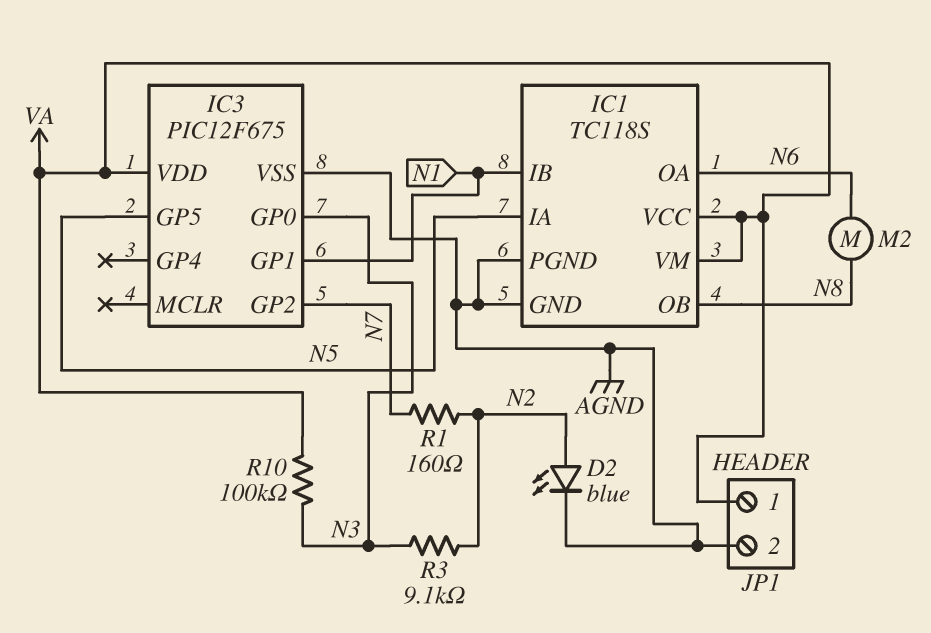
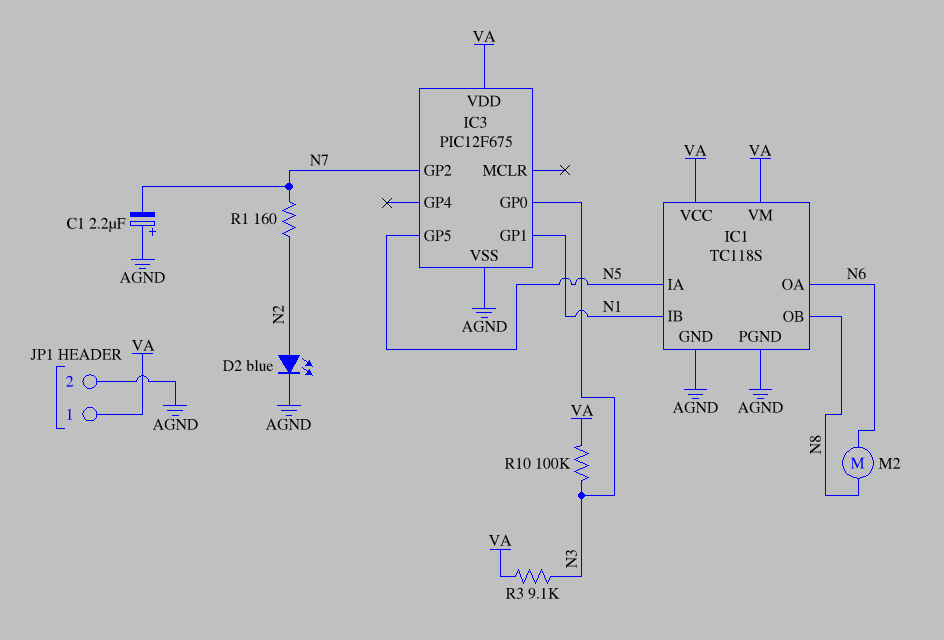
C1: none -> 2.2uF (plus AGND, minus N7)
R3: 9.1k (N2, N3) -> 9.1k (N3, VA)

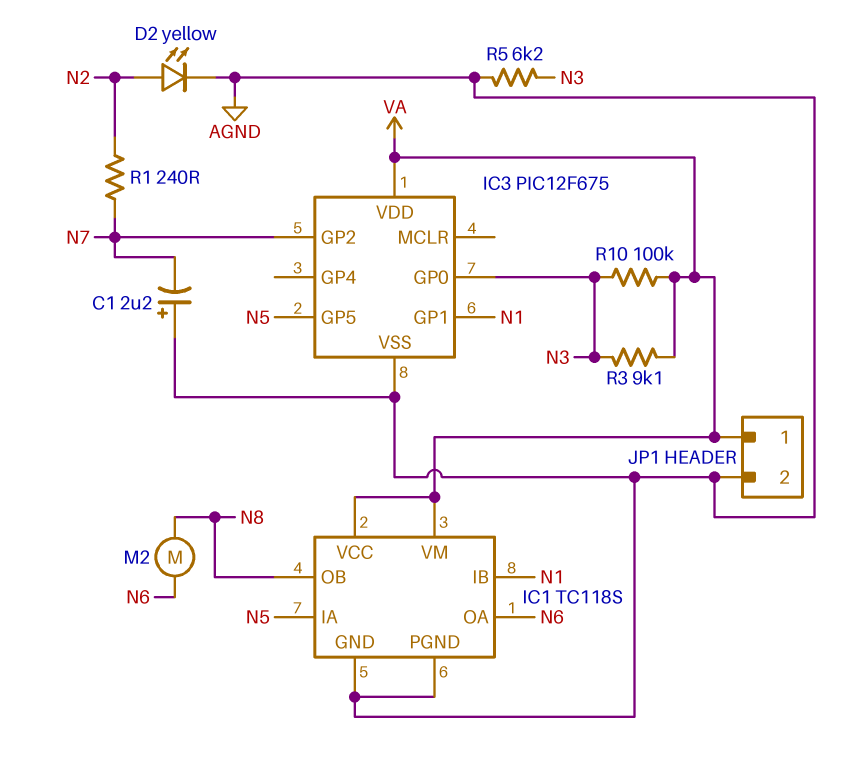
D2: LED blue (A N2, K AGND) -> LED yellow (A N2, K AGND)
R1: 160 (N2, N7) -> 240 (N2, N7)
R5: none -> 6.2k (AGND, N3)

